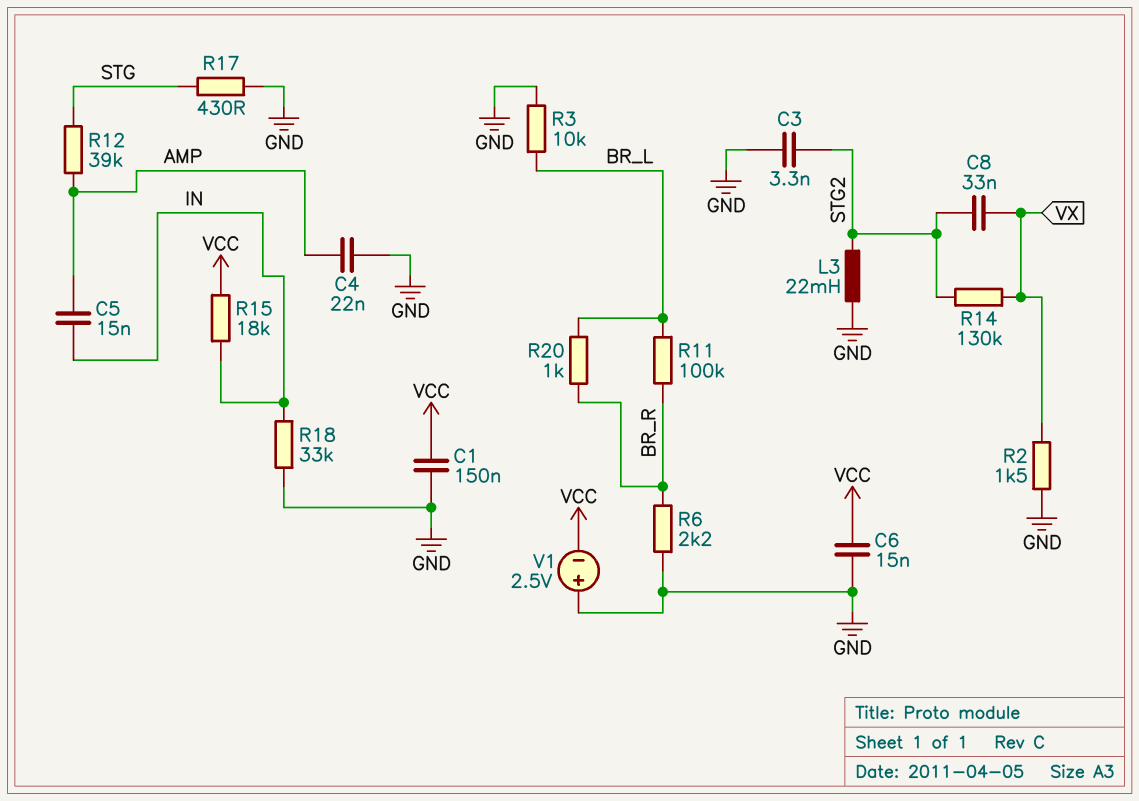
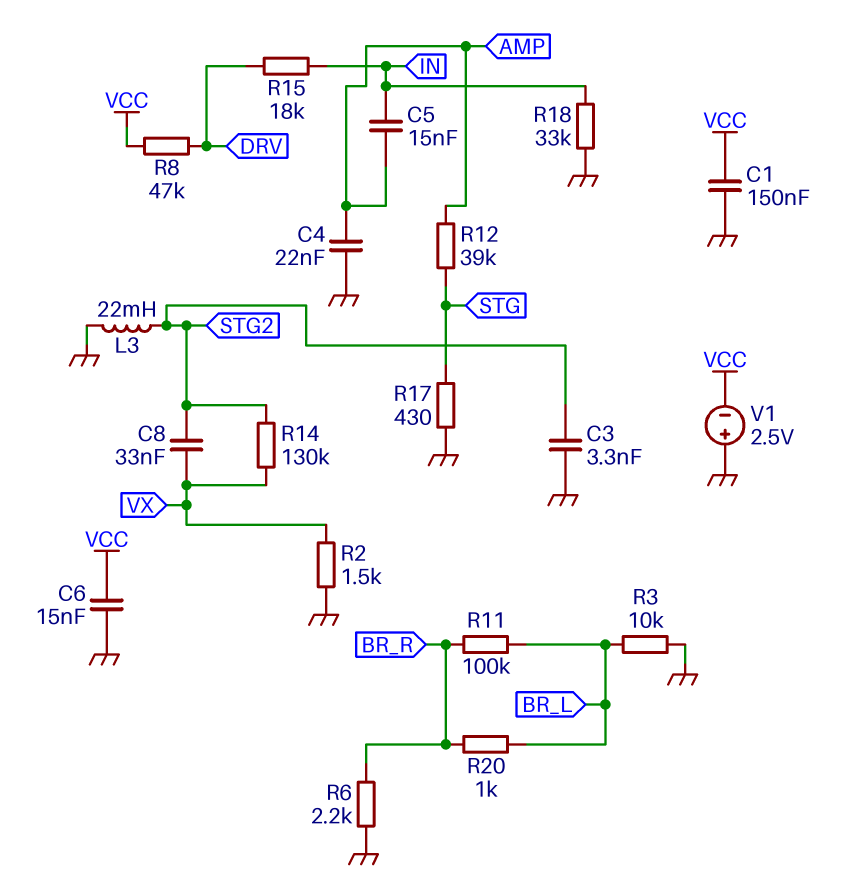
R8: none -> 47k (DRV, VCC)
R15: 18k (IN, VCC) -> 18k (DRV, IN)

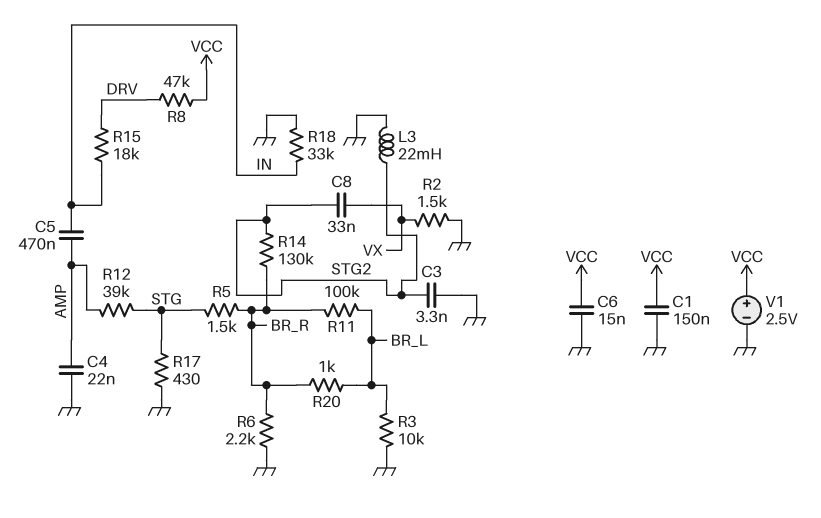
C5: 15nF (AMP, IN) -> 470nF (AMP, IN)
R5: none -> 1.5k (BR_R, STG)
R14: 130k (STG2, VX) -> 130k (BR_R, STG2)
V1: 2.5V (plus GND, minus VCC) -> 2.5V (plus VCC, minus GND)

